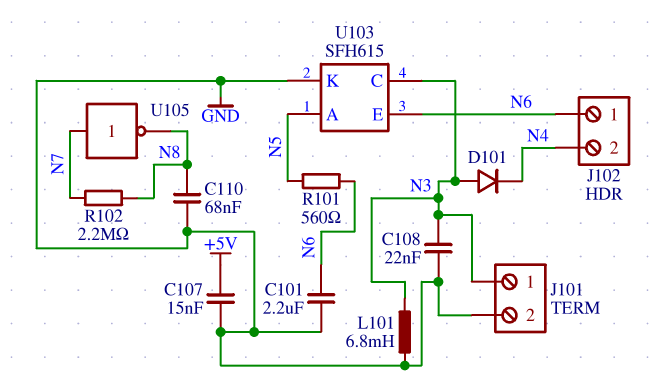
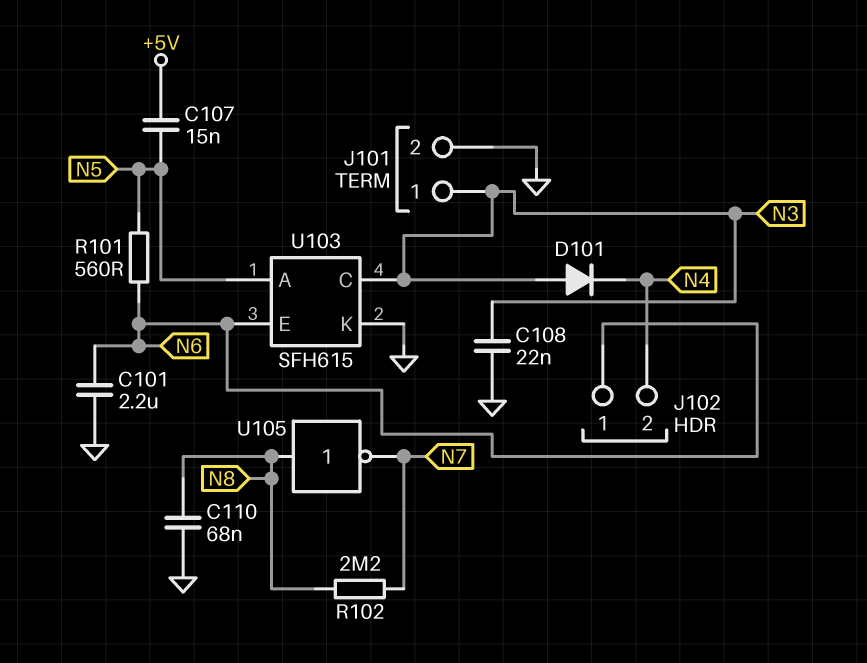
C107: 15nF (+5V, GND) -> 15nF (+5V, N5)
L101: 6.8mH (GND, N3) -> none
U105: NOT (in N7, out N8) -> NOT (in N8, out N7)

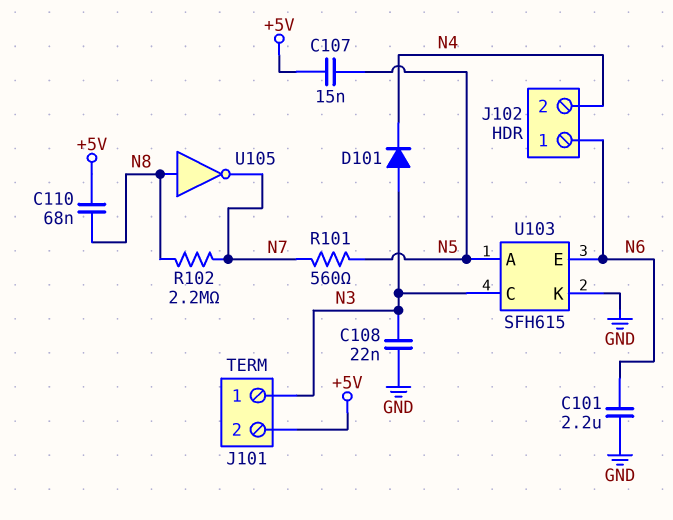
C110: 68nF (GND, N8) -> 68nF (+5V, N8)
J101 pin 2: GND -> +5V
R101: 560 (N5, N6) -> 560 (N5, N7)

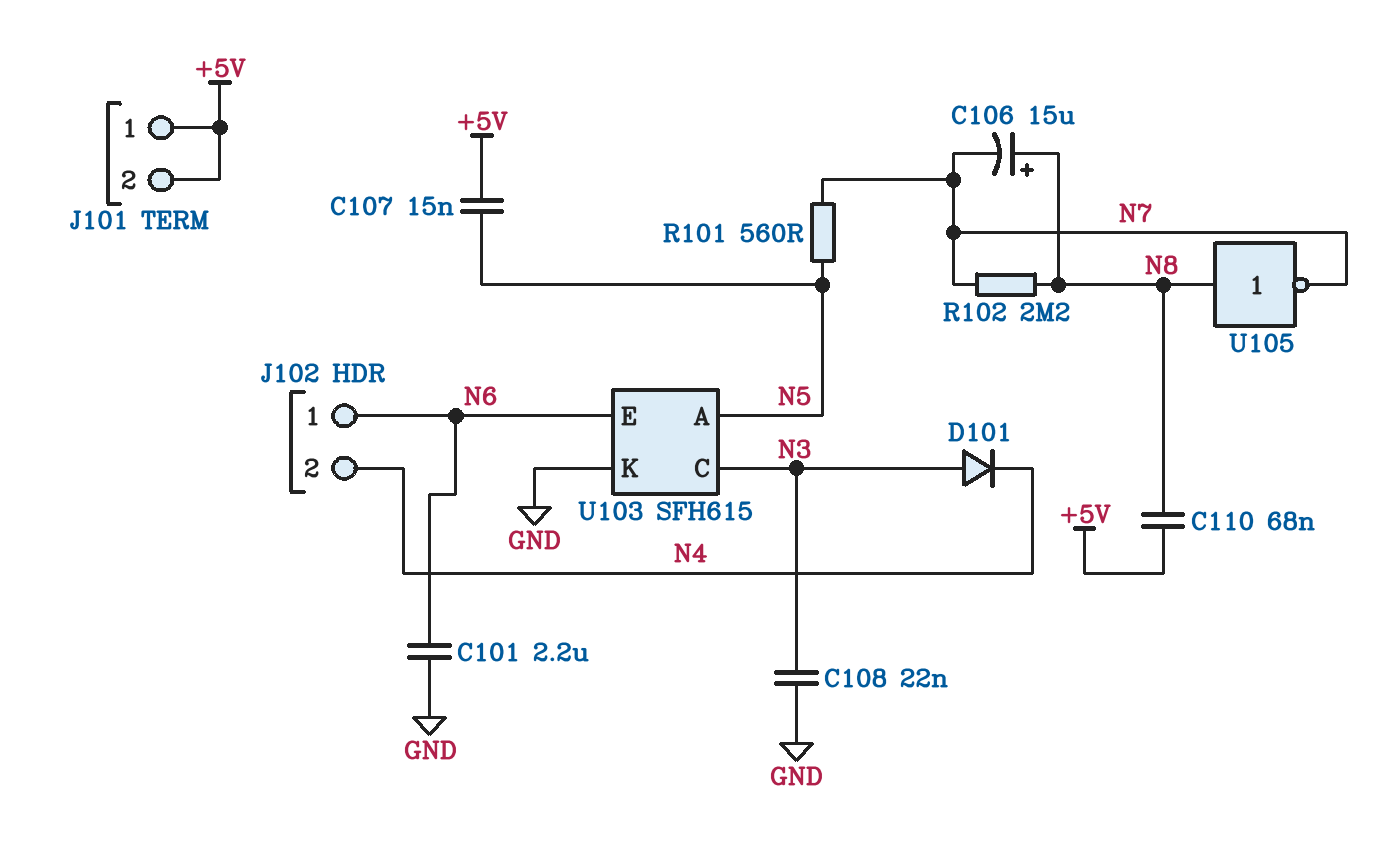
C106: none -> 15uF (plus N8, minus N7)
J101 pin 1: N3 -> +5V

